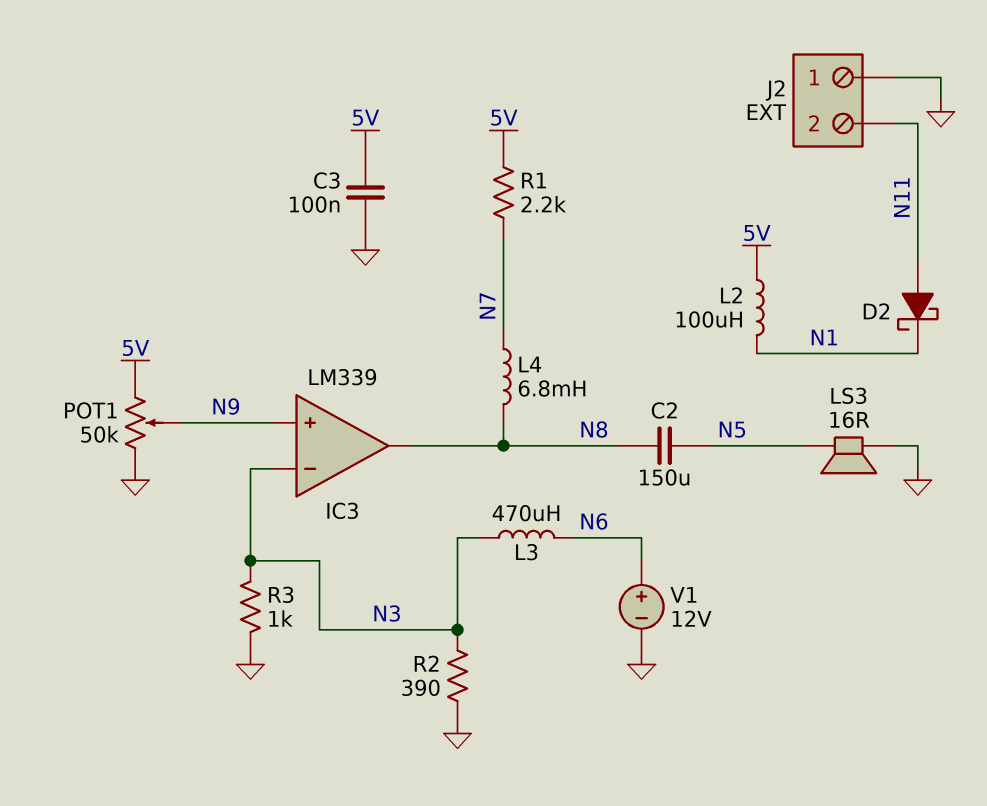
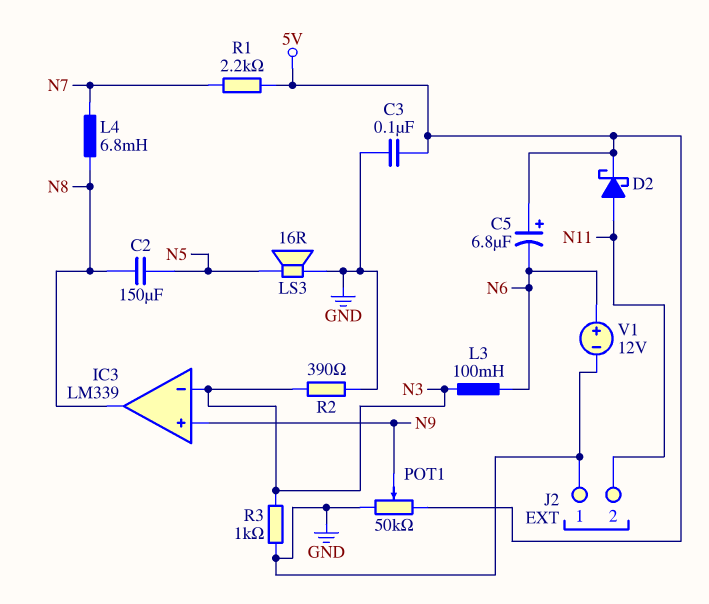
C5: none -> 6.8uF (plus 5V, minus N6)
D2: schottky (A N11, K N1) -> schottky (A N11, K 5V)
L2: 100uH (5V, N1) -> none
L3: 470uH (N3, N6) -> 100mH (N3, N6)

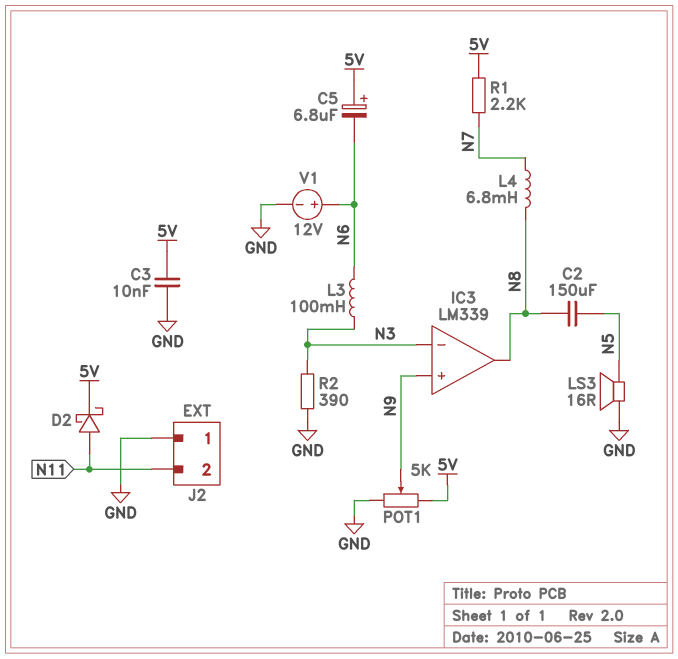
C3: 100nF (5V, GND) -> 10nF (5V, GND)
POT1: 50k (5V, GND, wiper N9) -> 5k (5V, GND, wiper N9)
R3: 1k (GND, N3) -> none

